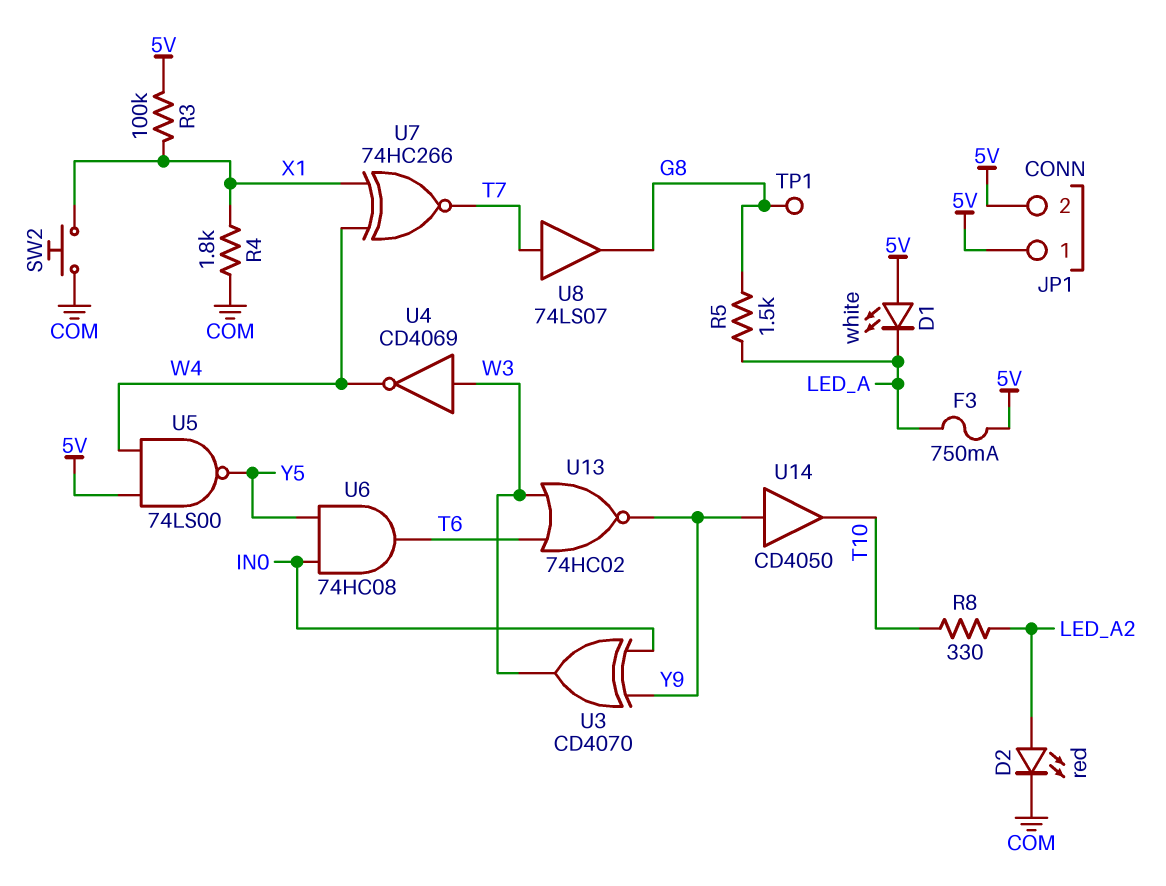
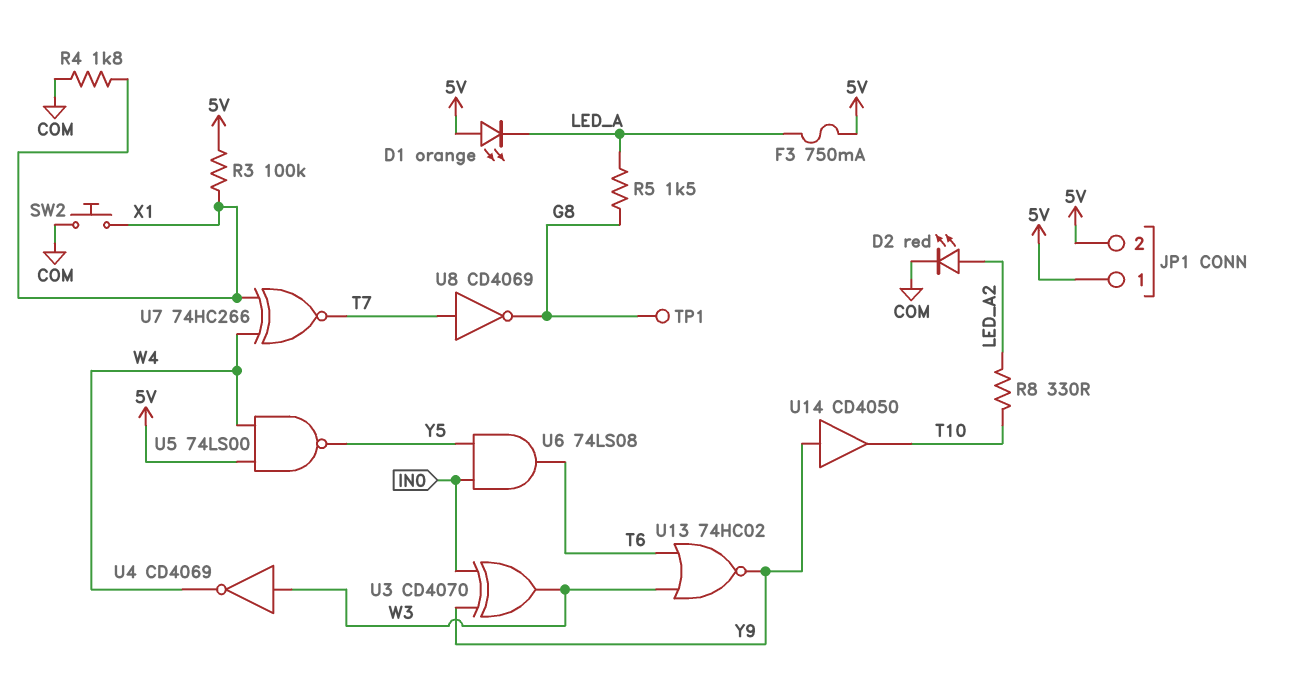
D1: LED white (A 5V, K LED_A) -> LED orange (A 5V, K LED_A)
U6: AND 74HC08 (in IN0, in Y5, out T6) -> AND 74LS08 (in IN0, in Y5, out T6)
U8: buffer 74LS07 (in T7, out G8) -> NOT CD4069 (in T7, out G8)

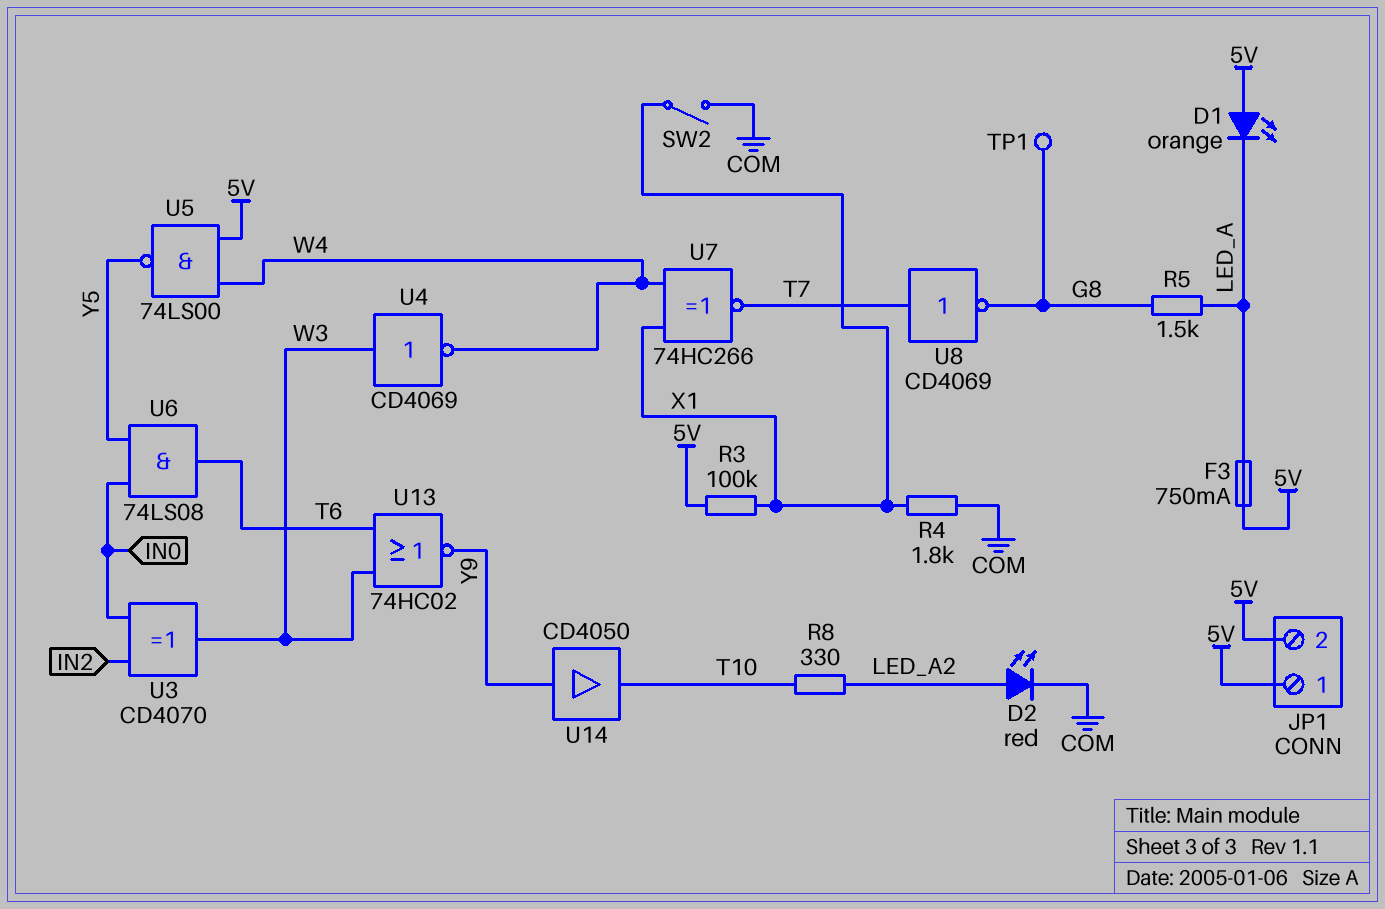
SW2: button (COM, X1) -> switch (COM, X1)
U3: XOR CD4070 (in IN0, in Y9, out W3) -> XOR CD4070 (in IN0, in IN2, out W3)

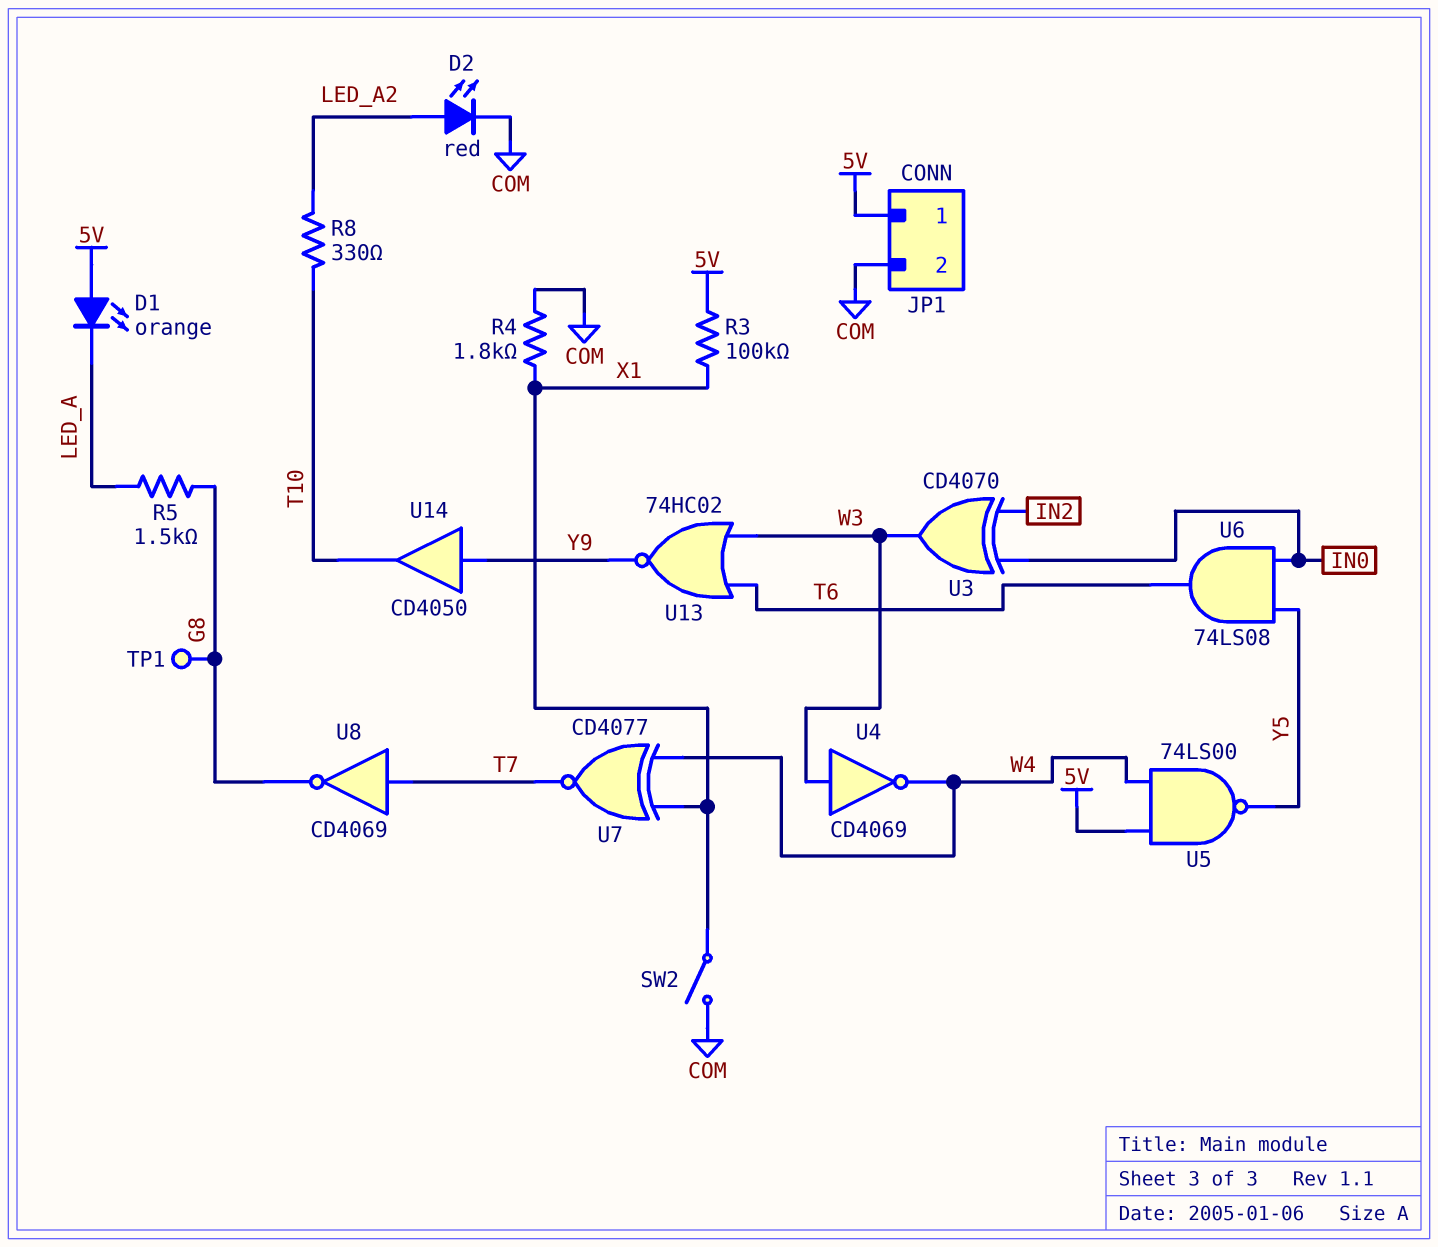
F3: 750mA (5V, LED_A) -> none
JP1 pin 2: 5V -> COM
U7: XNOR 74HC266 (in W4, in X1, out T7) -> XNOR CD4077 (in W4, in X1, out T7)

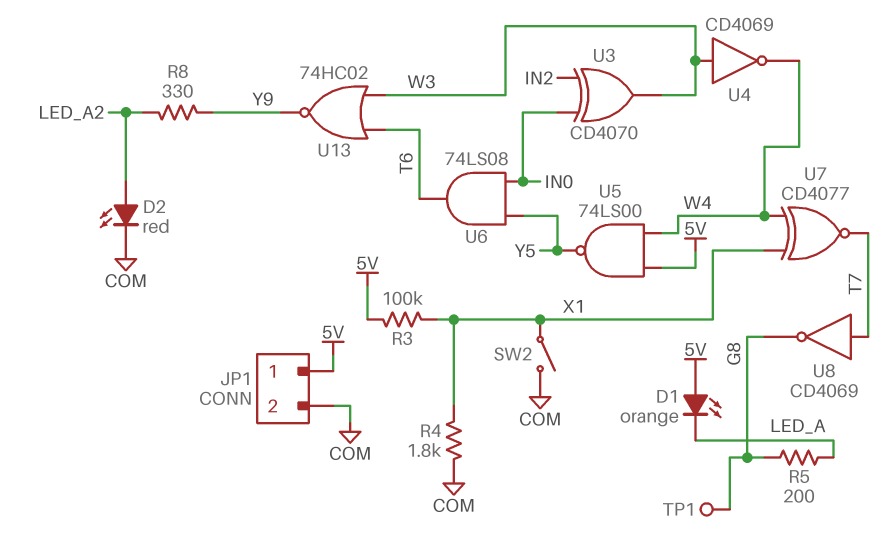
R5: 1.5k (G8, LED_A) -> 200 (G8, LED_A)
R8: 330 (LED_A2, T10) -> 330 (LED_A2, Y9)
U14: buffer CD4050 (in Y9, out T10) -> none

